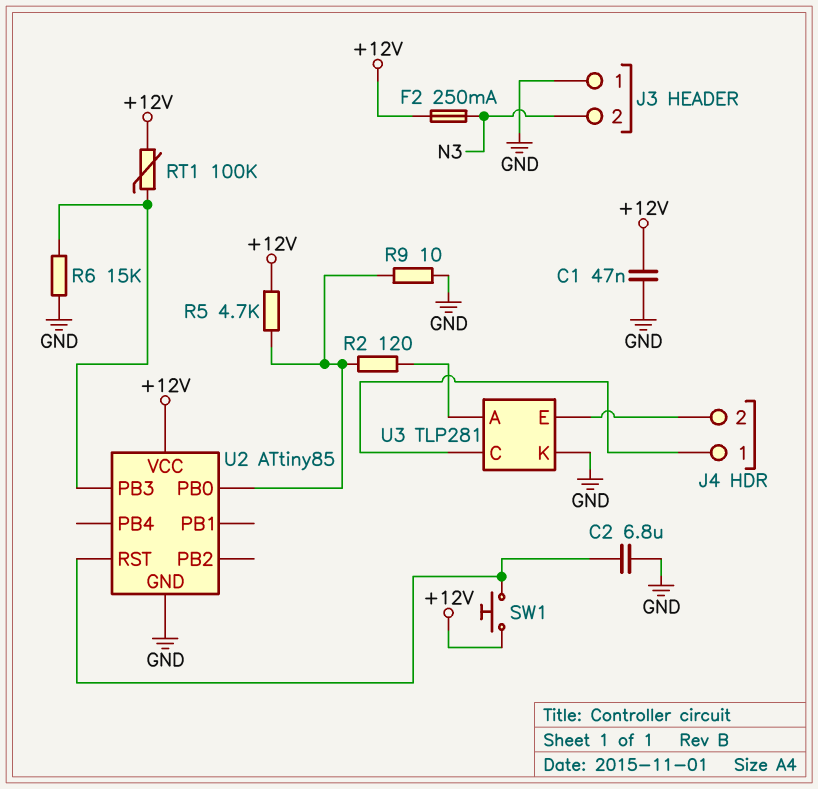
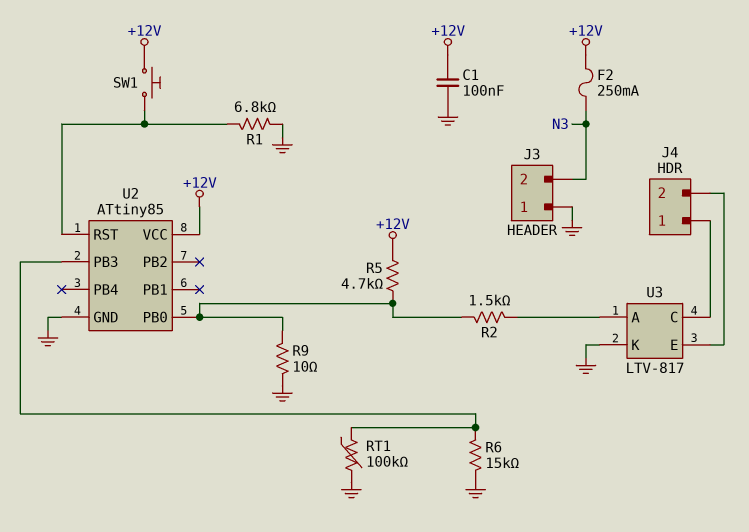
C1: 47nF (+12V, GND) -> 100nF (+12V, GND)
C2: 6.8uF (GND, U2/RST) -> none
R1: none -> 6.8k (GND, U2/RST)
R2: 120 (U2/PB0, U3/A) -> 1.5k (U2/PB0, U3/A)
RT1: 100k (+12V, U2/PB3) -> 100k (GND, U2/PB3)
U3: TLP281 -> LTV-817

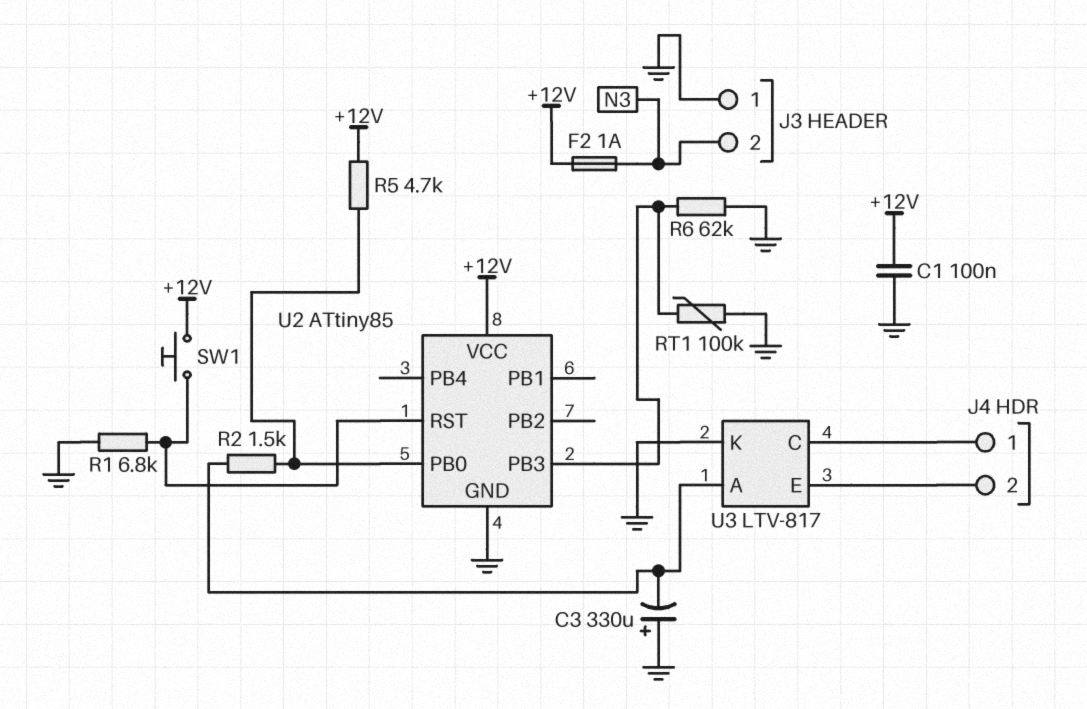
C3: none -> 330uF (plus GND, minus U3/A)
F2: 250mA (+12V, N3) -> 1A (+12V, N3)
R6: 15k (GND, U2/PB3) -> 62k (GND, U2/PB3)
R9: 10 (GND, U2/PB0) -> none

